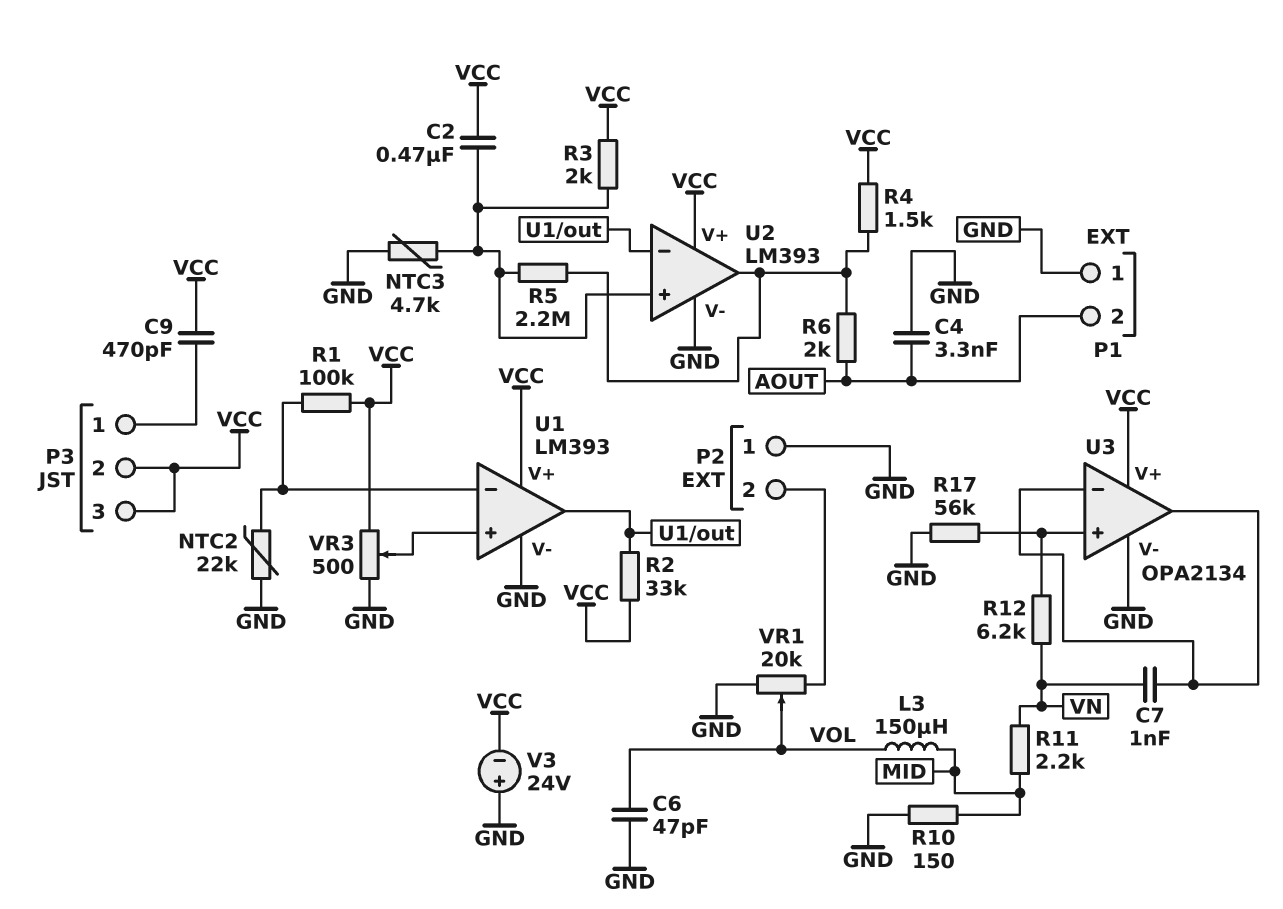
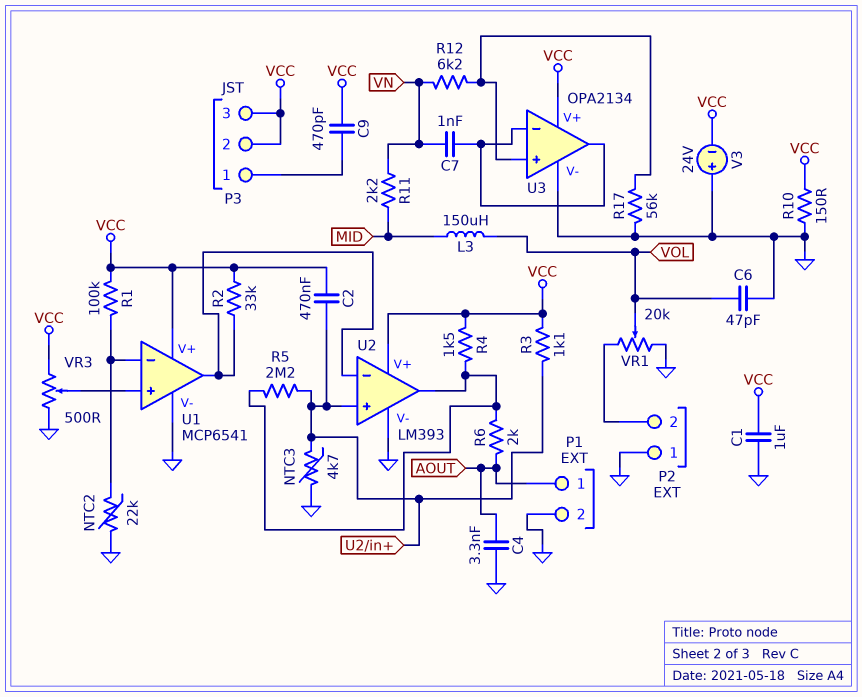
C1: none -> 1uF (GND, VCC)
P1 pin 1: GND -> AOUT
P1 pin 2: AOUT -> GND
R3: 2k (U2/in+, VCC) -> 1.1k (U2/in+, VCC)
R10: 150 (GND, MID) -> 150 (GND, VCC)
U1: LM393 -> MCP6541

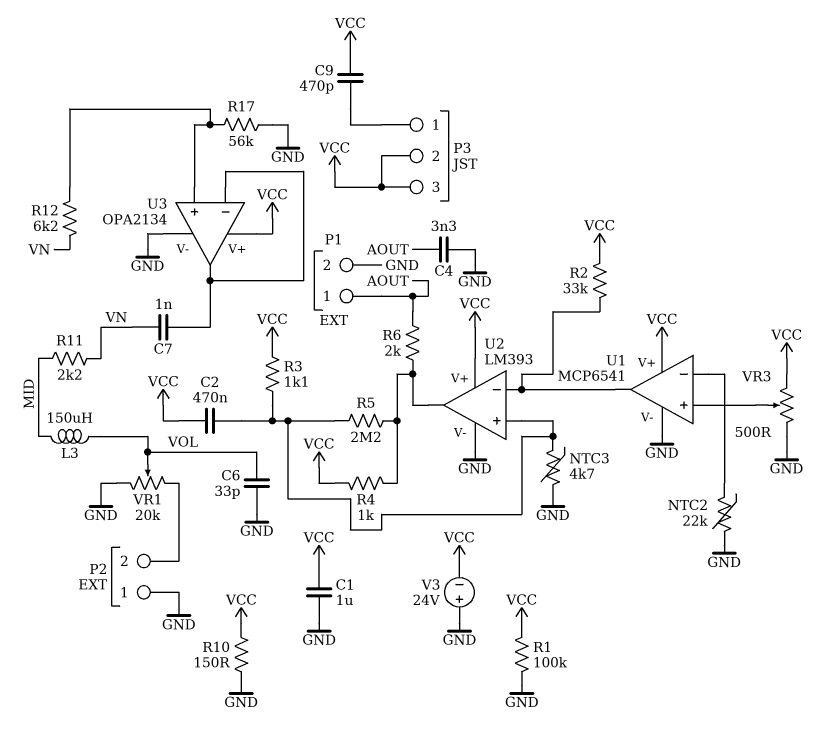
C6: 47pF (GND, VOL) -> 33pF (GND, VOL)
R1: 100k (U1/in-, VCC) -> 100k (GND, VCC)
R4: 1.5k (U2/out, VCC) -> 1k (U2/out, VCC)

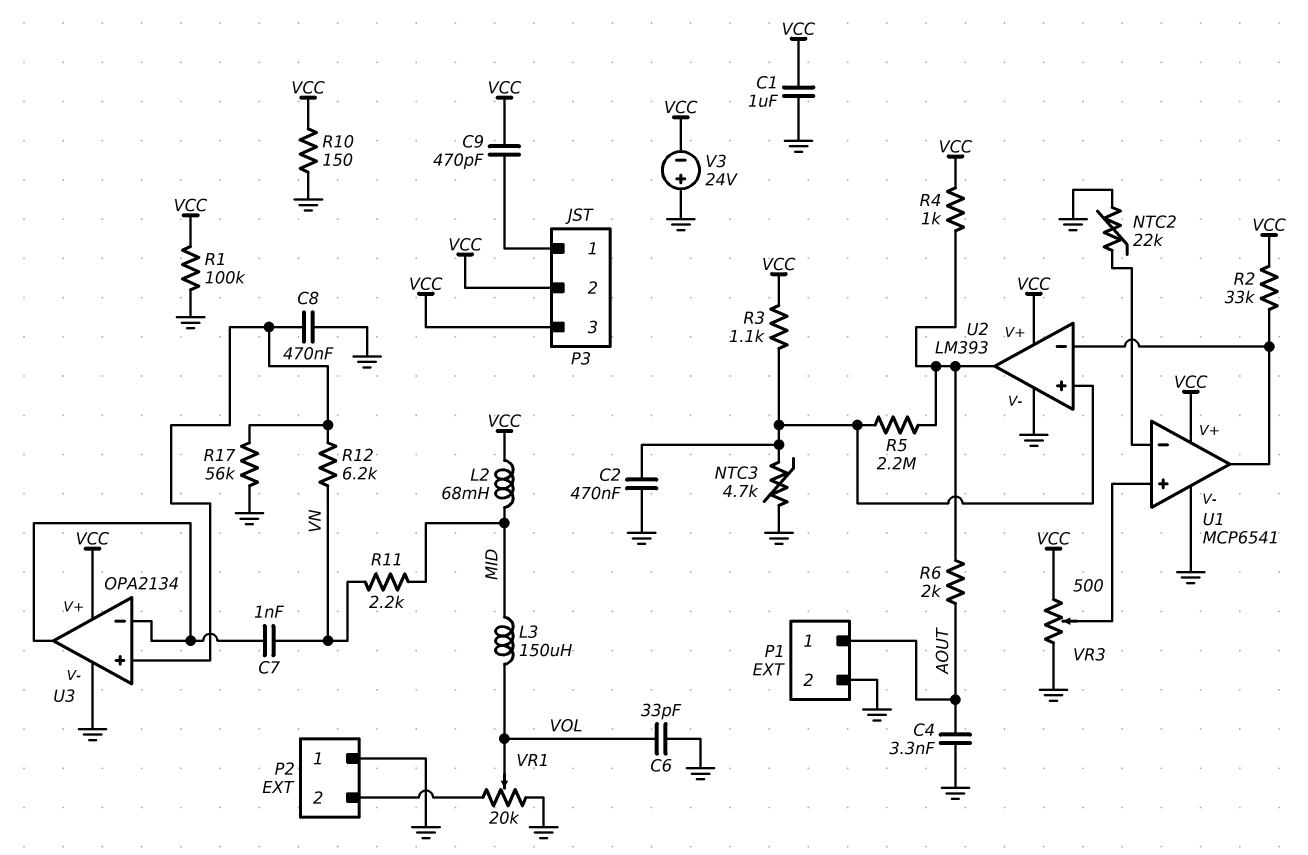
C2: 470nF (U2/in+, VCC) -> 470nF (GND, U2/in+)
C8: none -> 470nF (GND, U3/in+)
L2: none -> 68mH (MID, VCC)

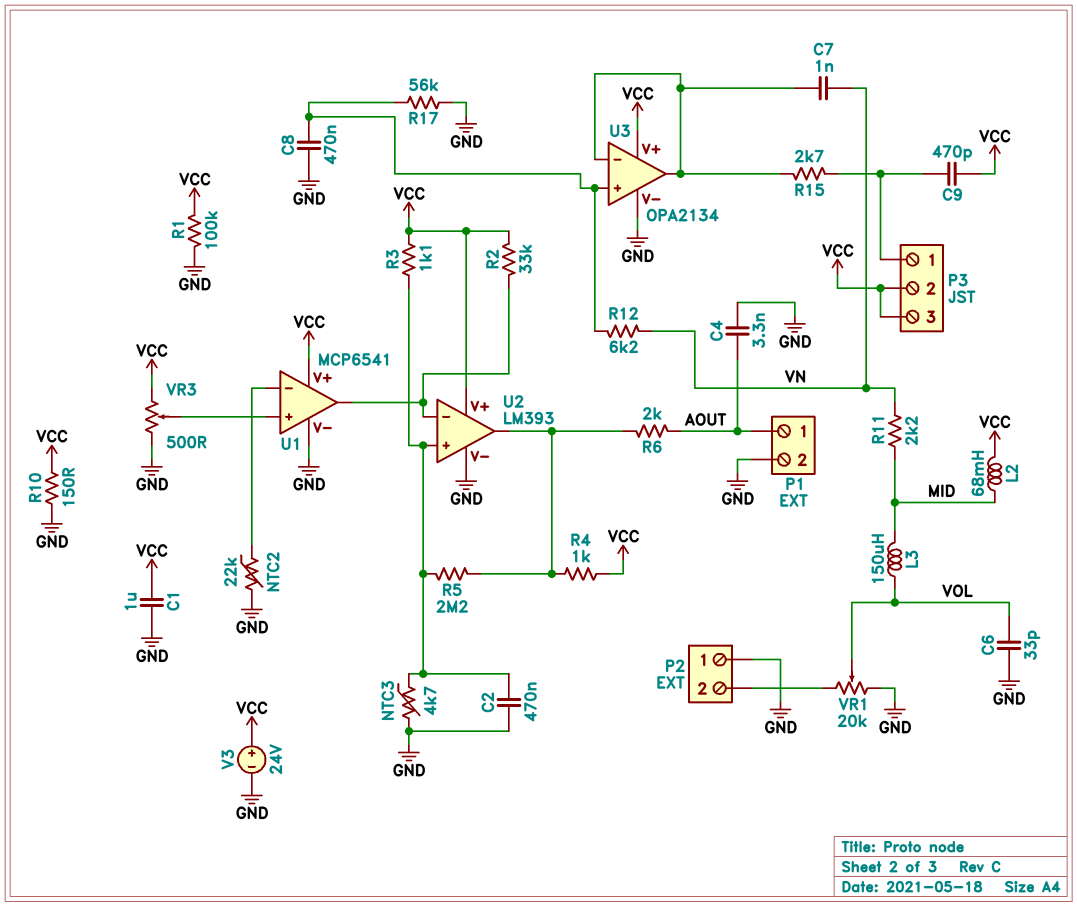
R15: none -> 2.7k (P3/1, U3/in-)
V3: 24V (plus GND, minus VCC) -> 24V (plus VCC, minus GND)

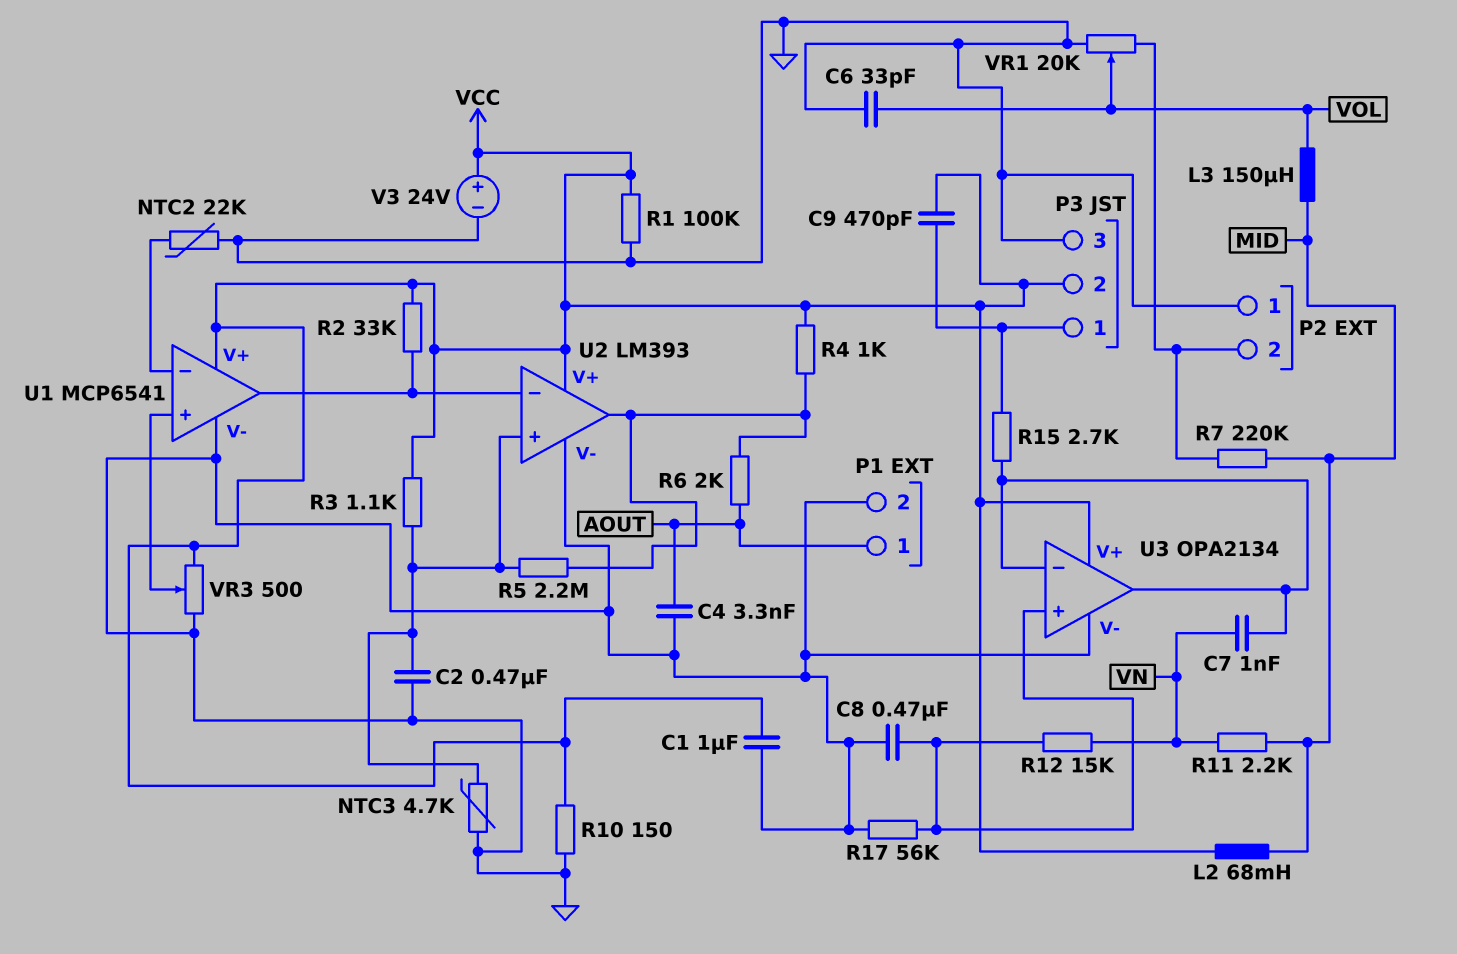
P3 pin 3: VCC -> GND
R7: none -> 220k (MID, P2/2)
R12: 6.2k (U3/in+, VN) -> 15k (U3/in+, VN)

